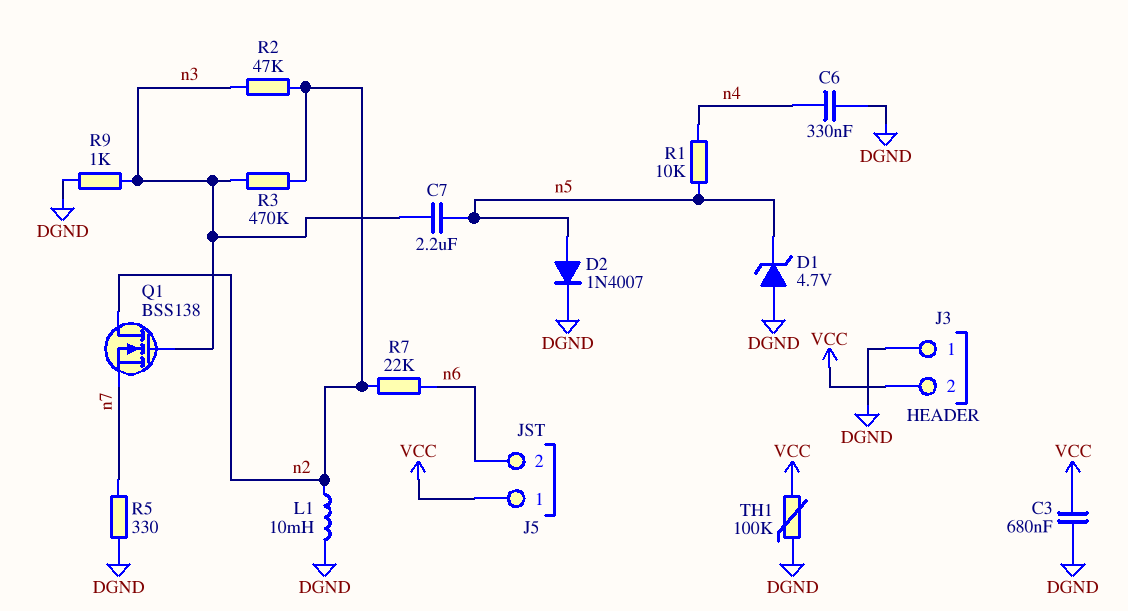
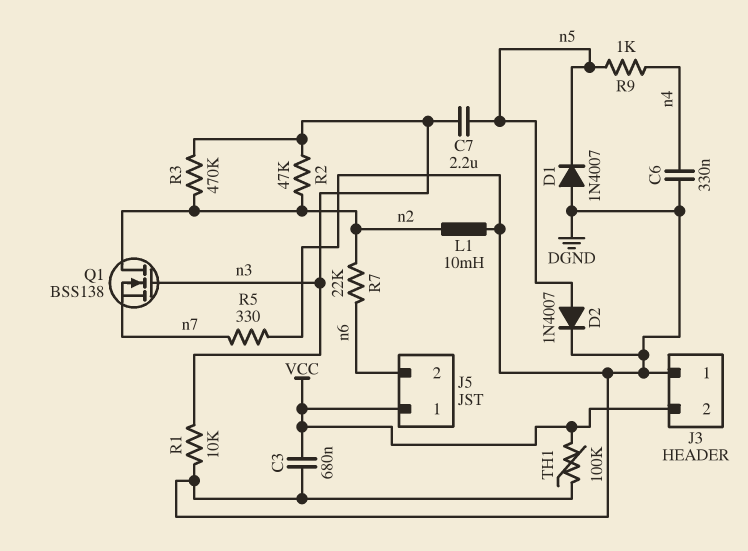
D1: zener 4.7V (A DGND, K n5) -> diode 1N4007 (A DGND, K n5)
R1: 10k (n4, n5) -> 10k (DGND, n3)
R9: 1k (DGND, n3) -> 1k (n4, n5)

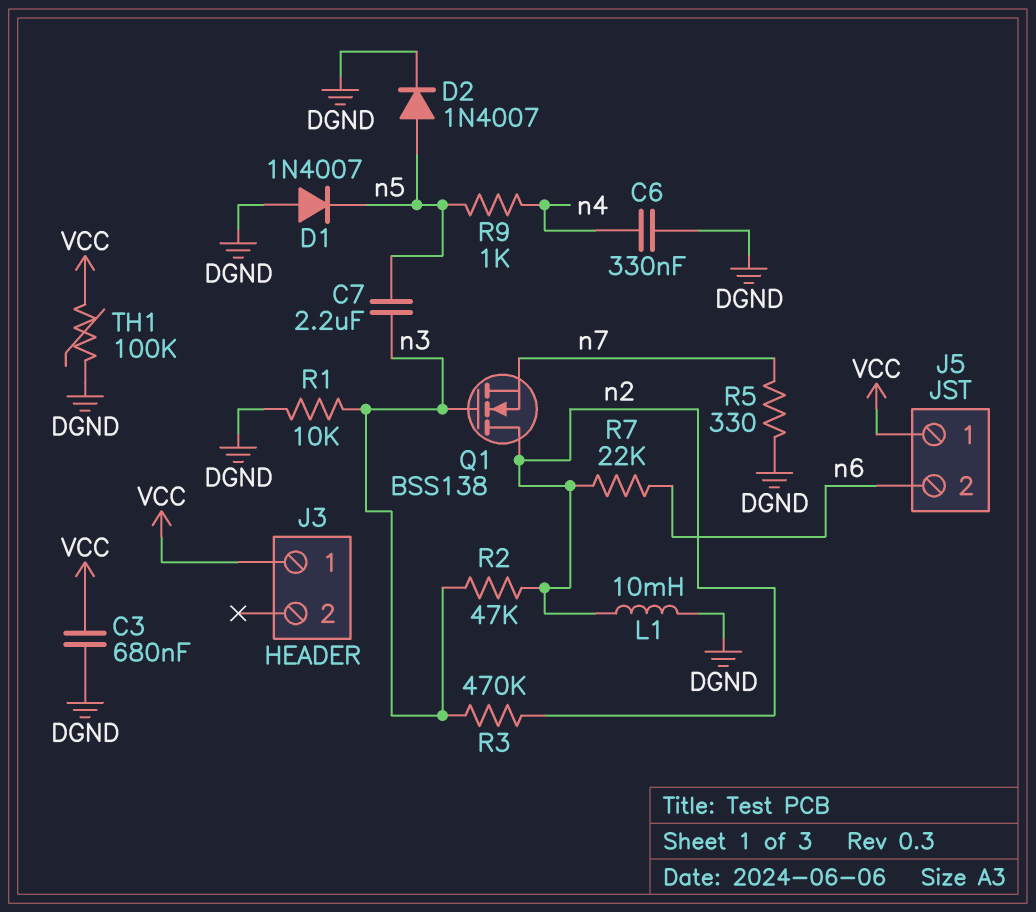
J3 pin 1: DGND -> VCC
J3 pin 2: VCC -> none

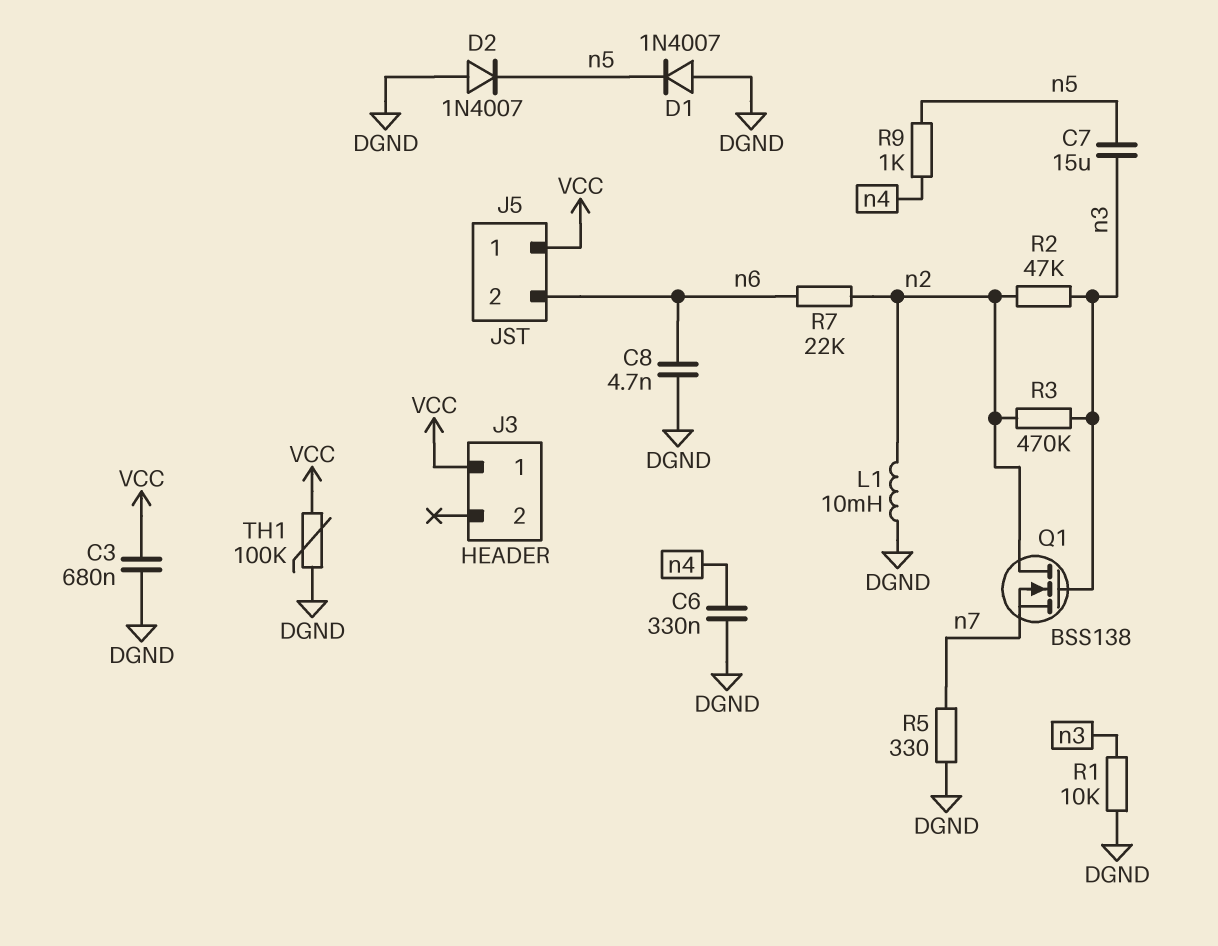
C7: 2.2uF (n3, n5) -> 15uF (n3, n5)
C8: none -> 4.7nF (DGND, n6)
D2: diode 1N4007 (A n5, K DGND) -> diode 1N4007 (A DGND, K n5)

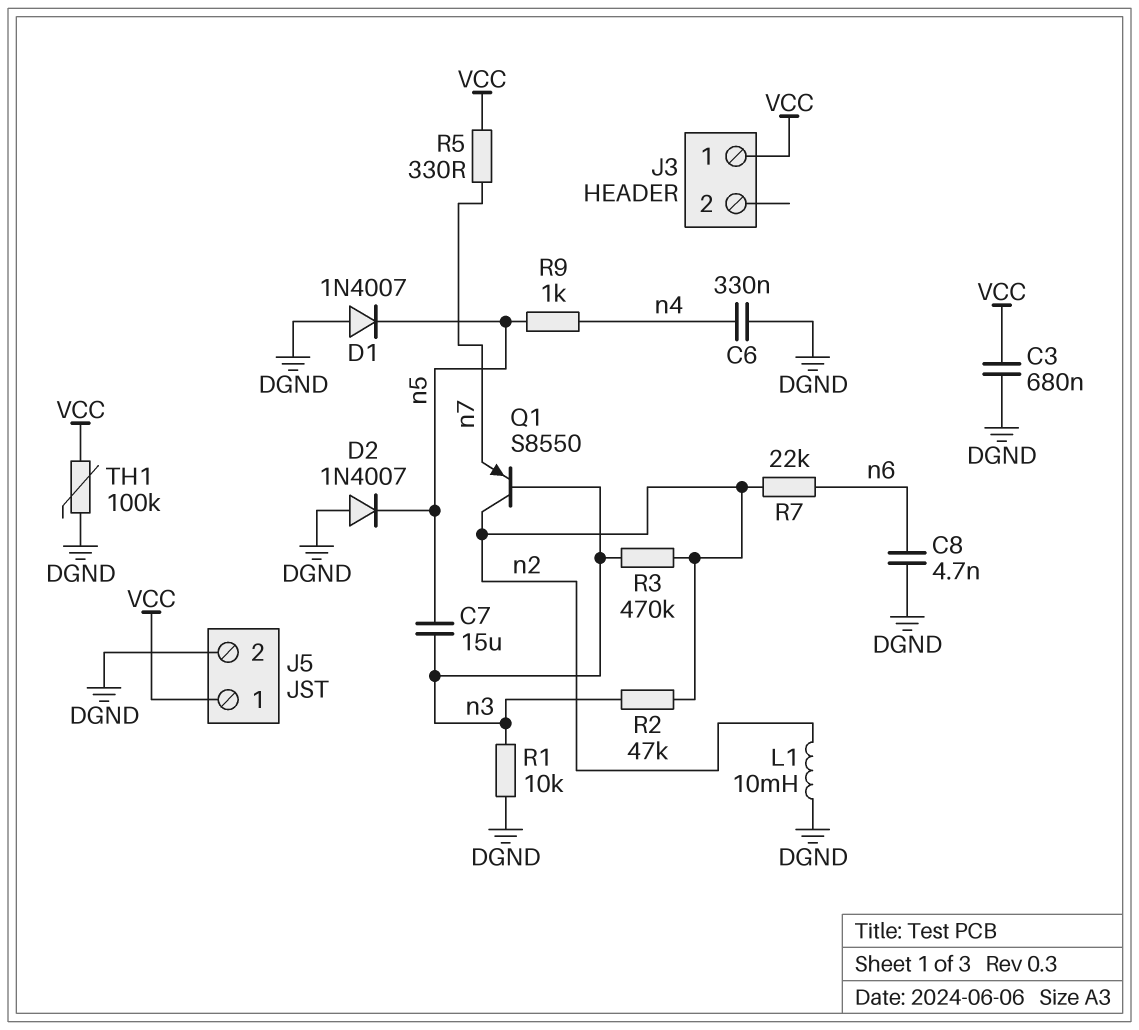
J5 pin 2: n6 -> DGND
Q1: NMOS BSS138 (G n3, D n2, S n7) -> PNP S8550 (B n3, C n2, E n7)
R5: 330 (DGND, n7) -> 330 (VCC, n7)

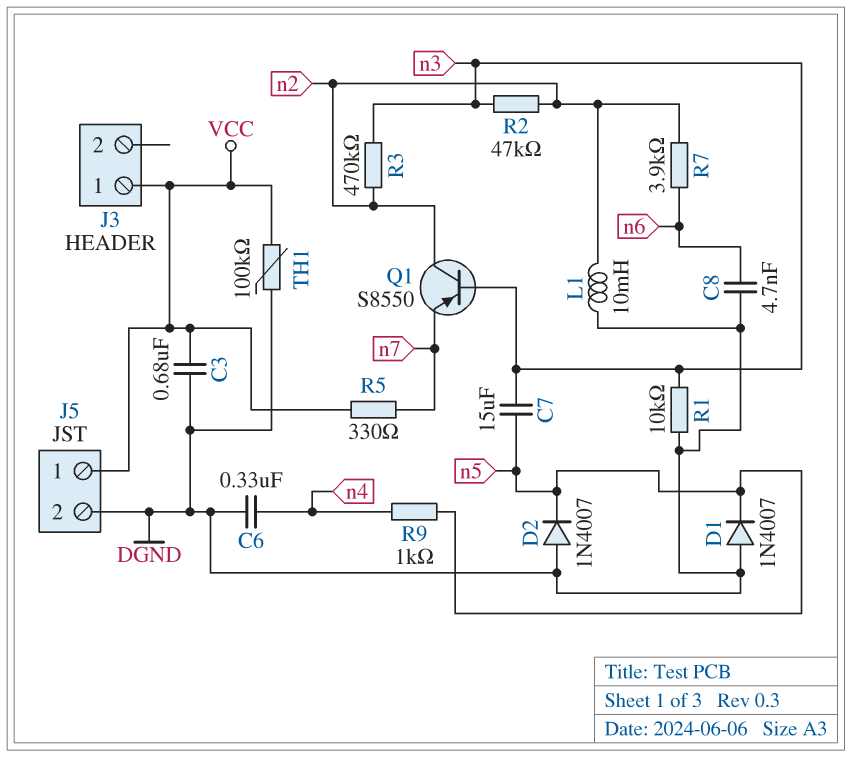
R7: 22k (n2, n6) -> 3.9k (n2, n6)

